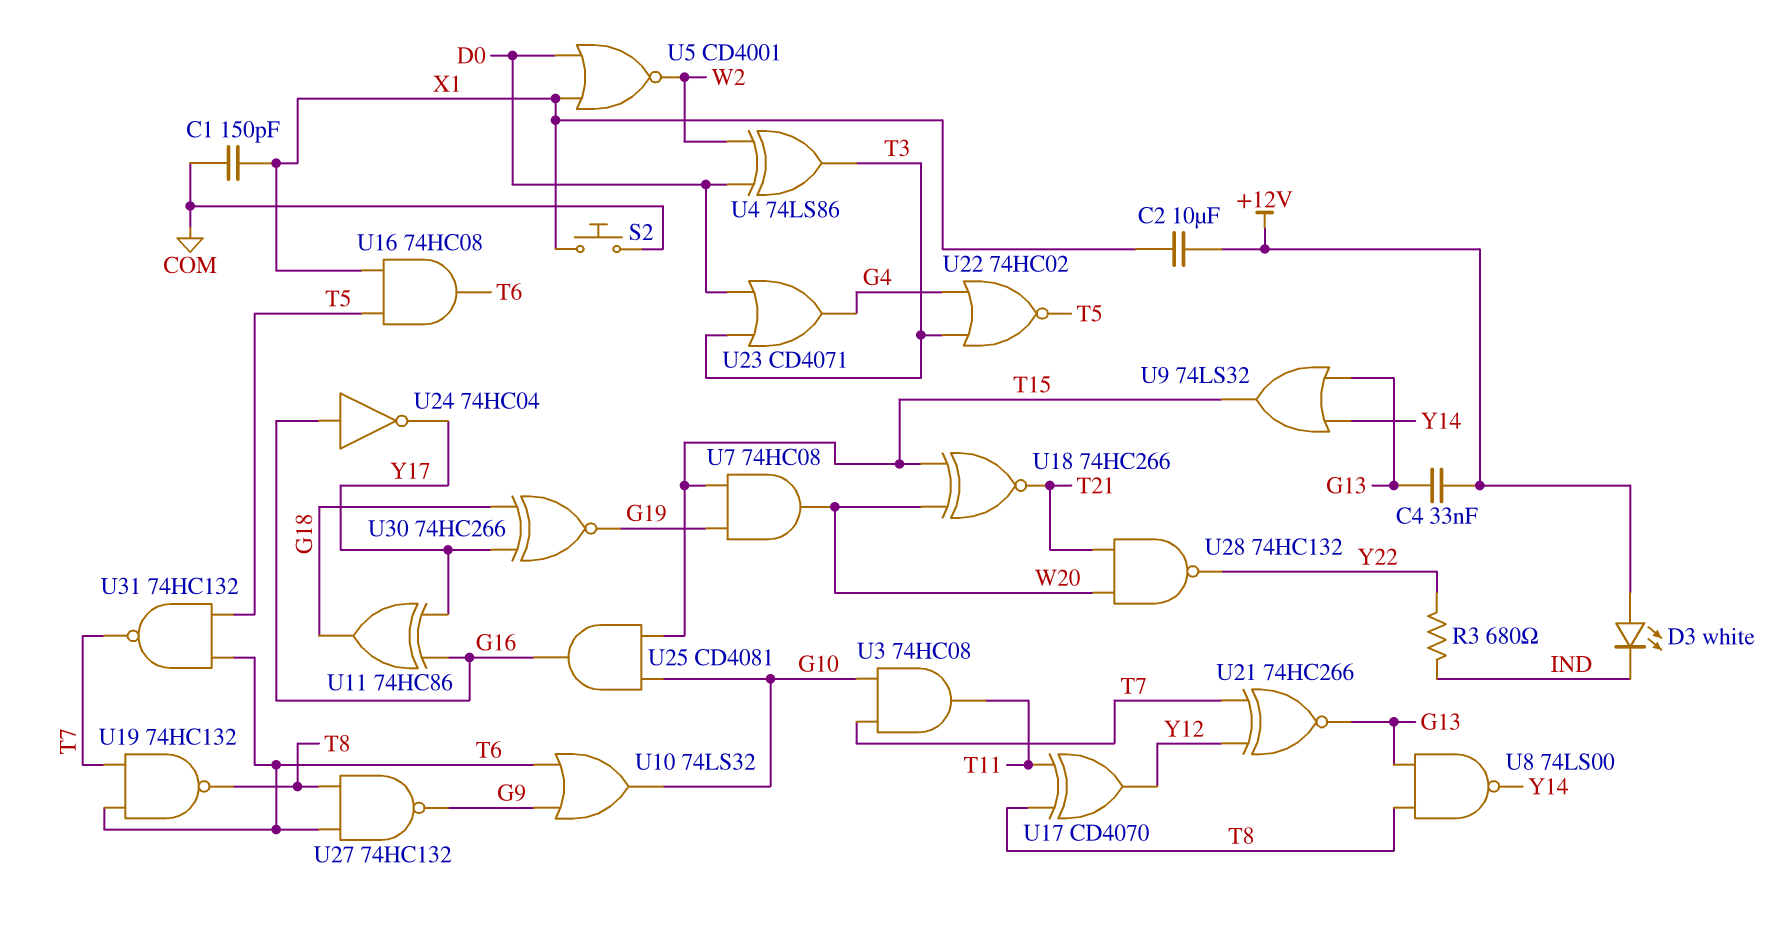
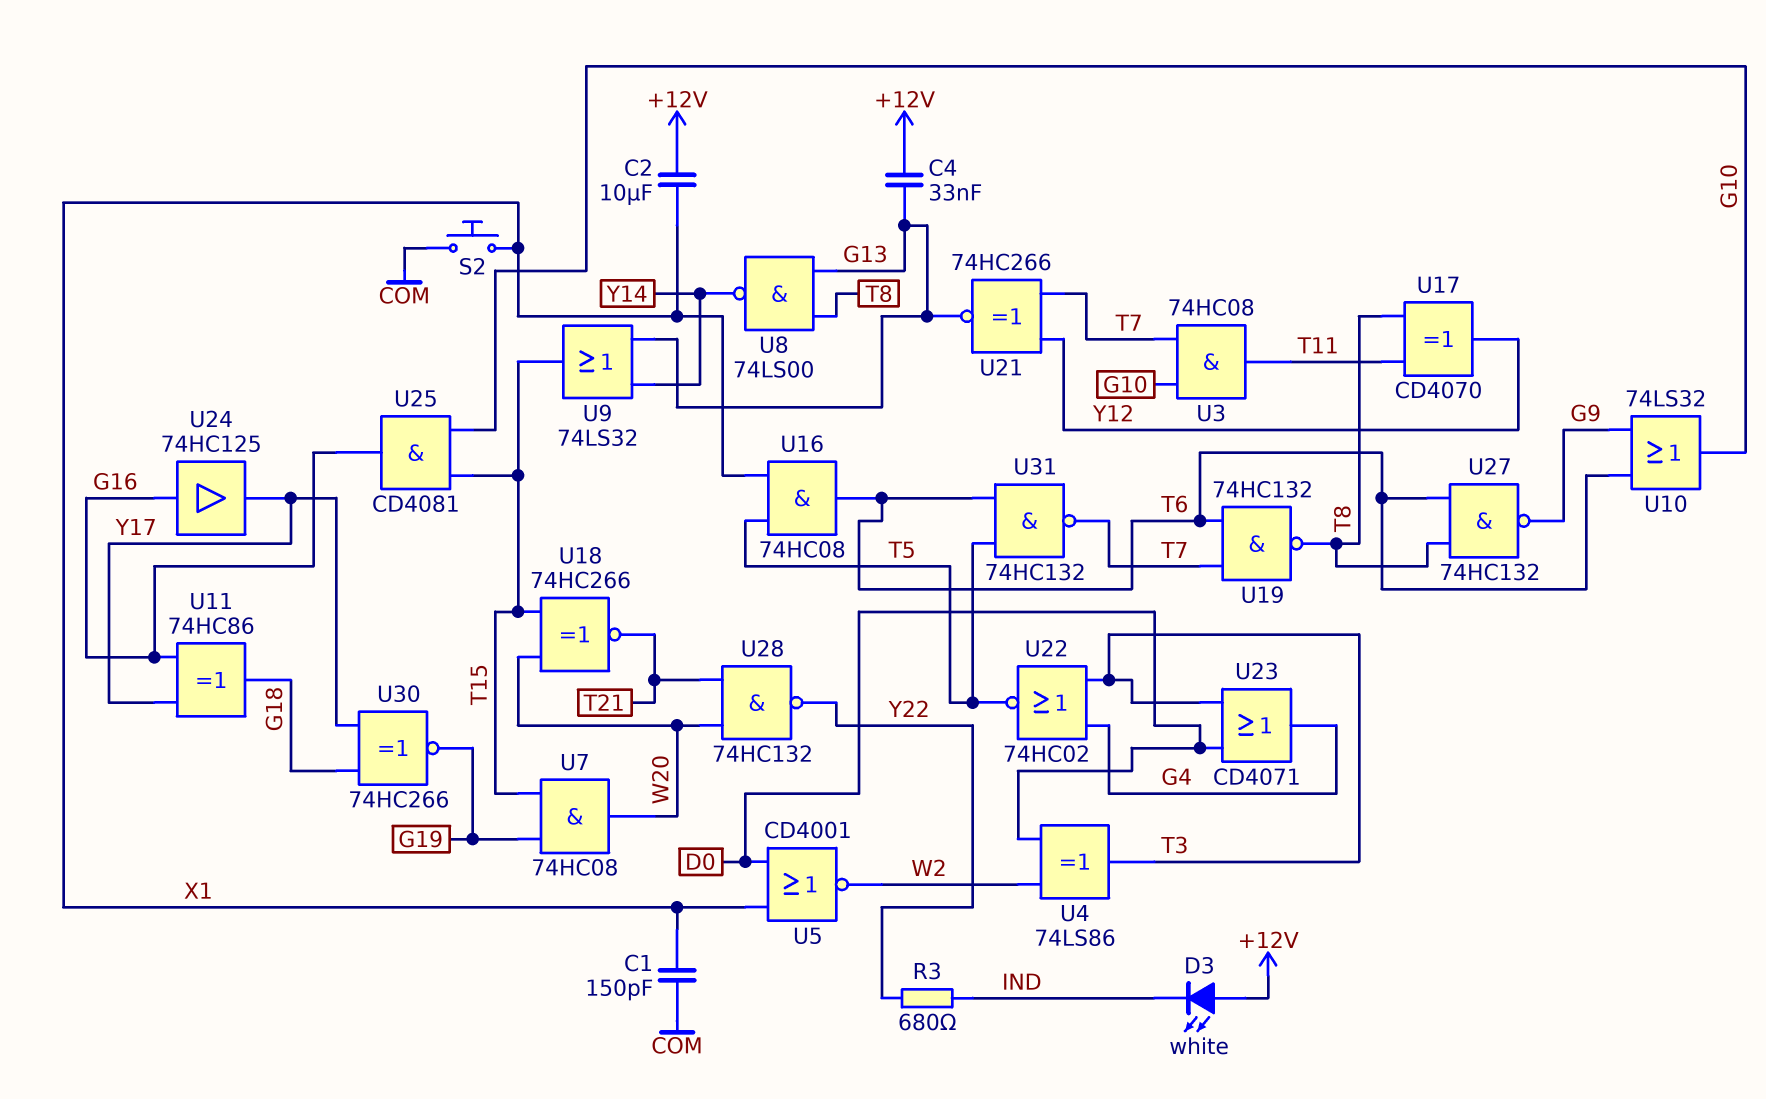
U24: NOT 74HC04 (in G16, out Y17) -> buffer 74HC125 (in G16, out Y17)

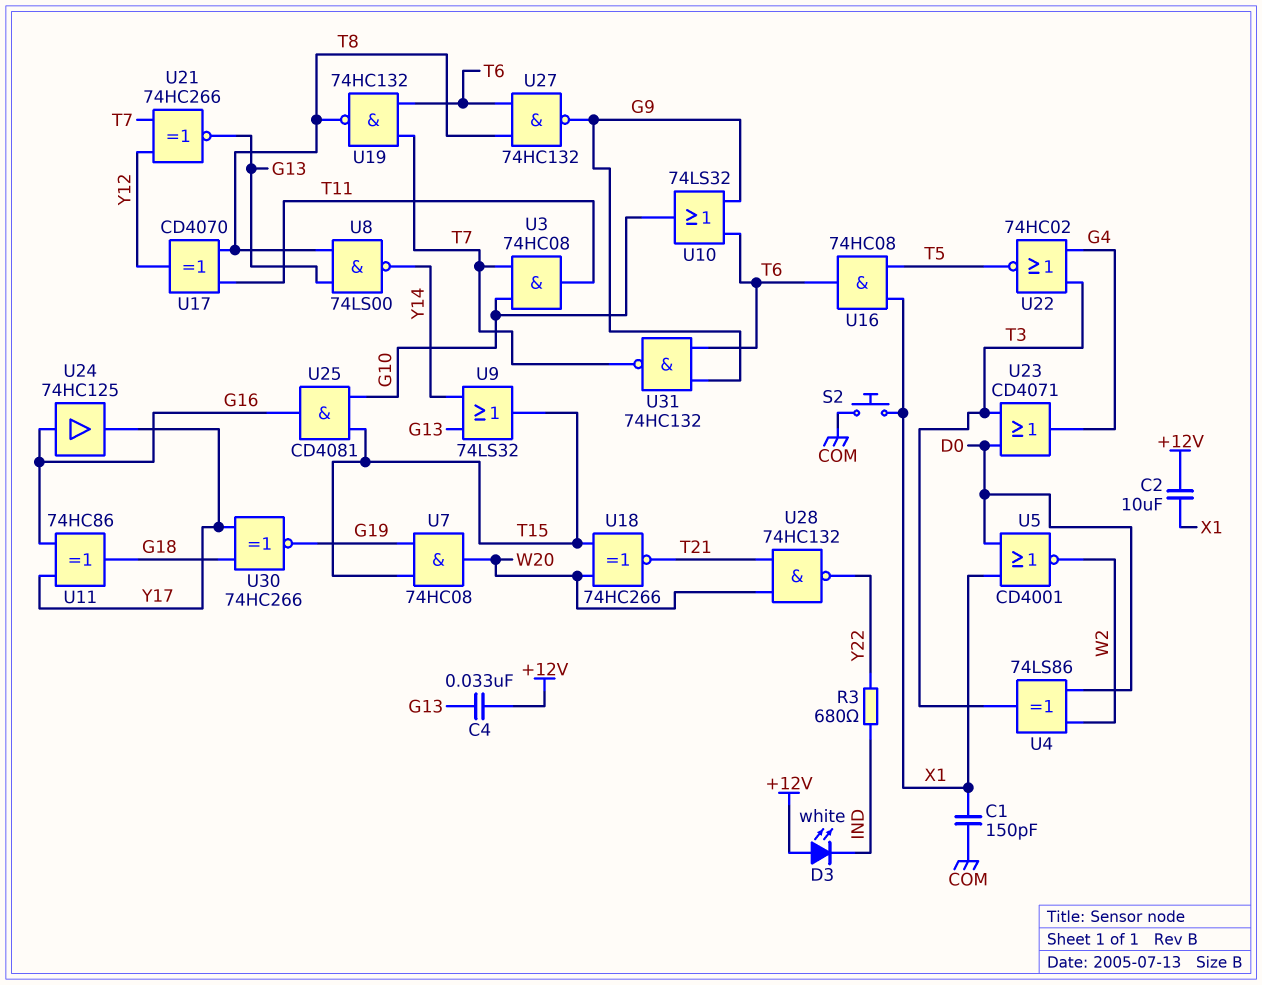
U31: NAND 74HC132 (in T5, in T6, out T7) -> NAND 74HC132 (in G9, in T6, out T7)

